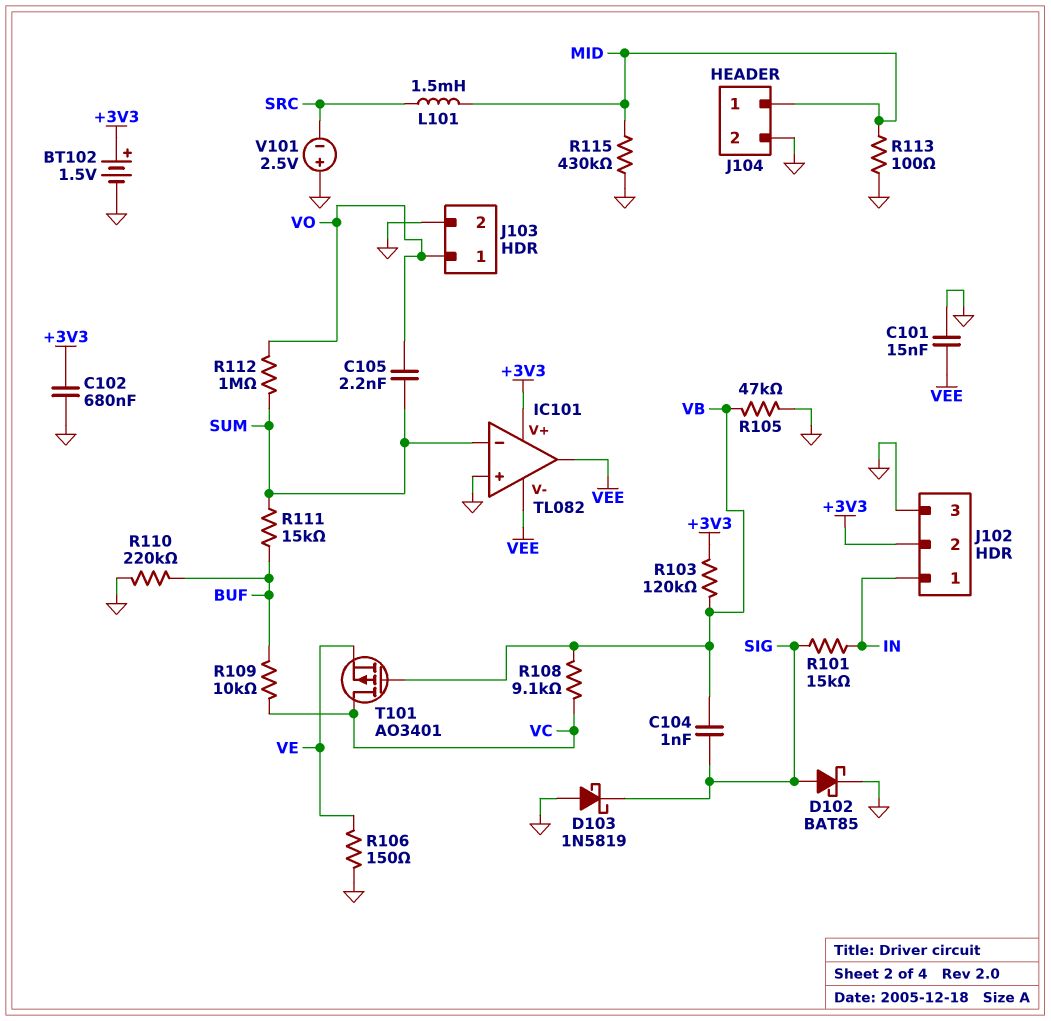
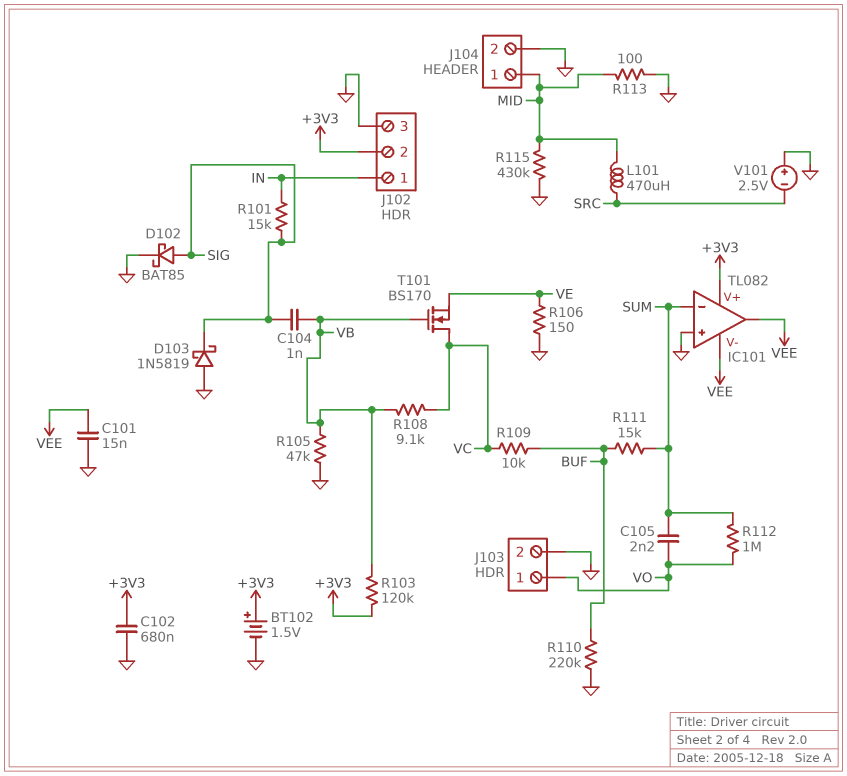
L101: 1.5mH (MID, SRC) -> 470uH (MID, SRC)
T101: PMOS AO3401 (G VB, D VC, S VE) -> NMOS BS170 (G VB, D VC, S VE)

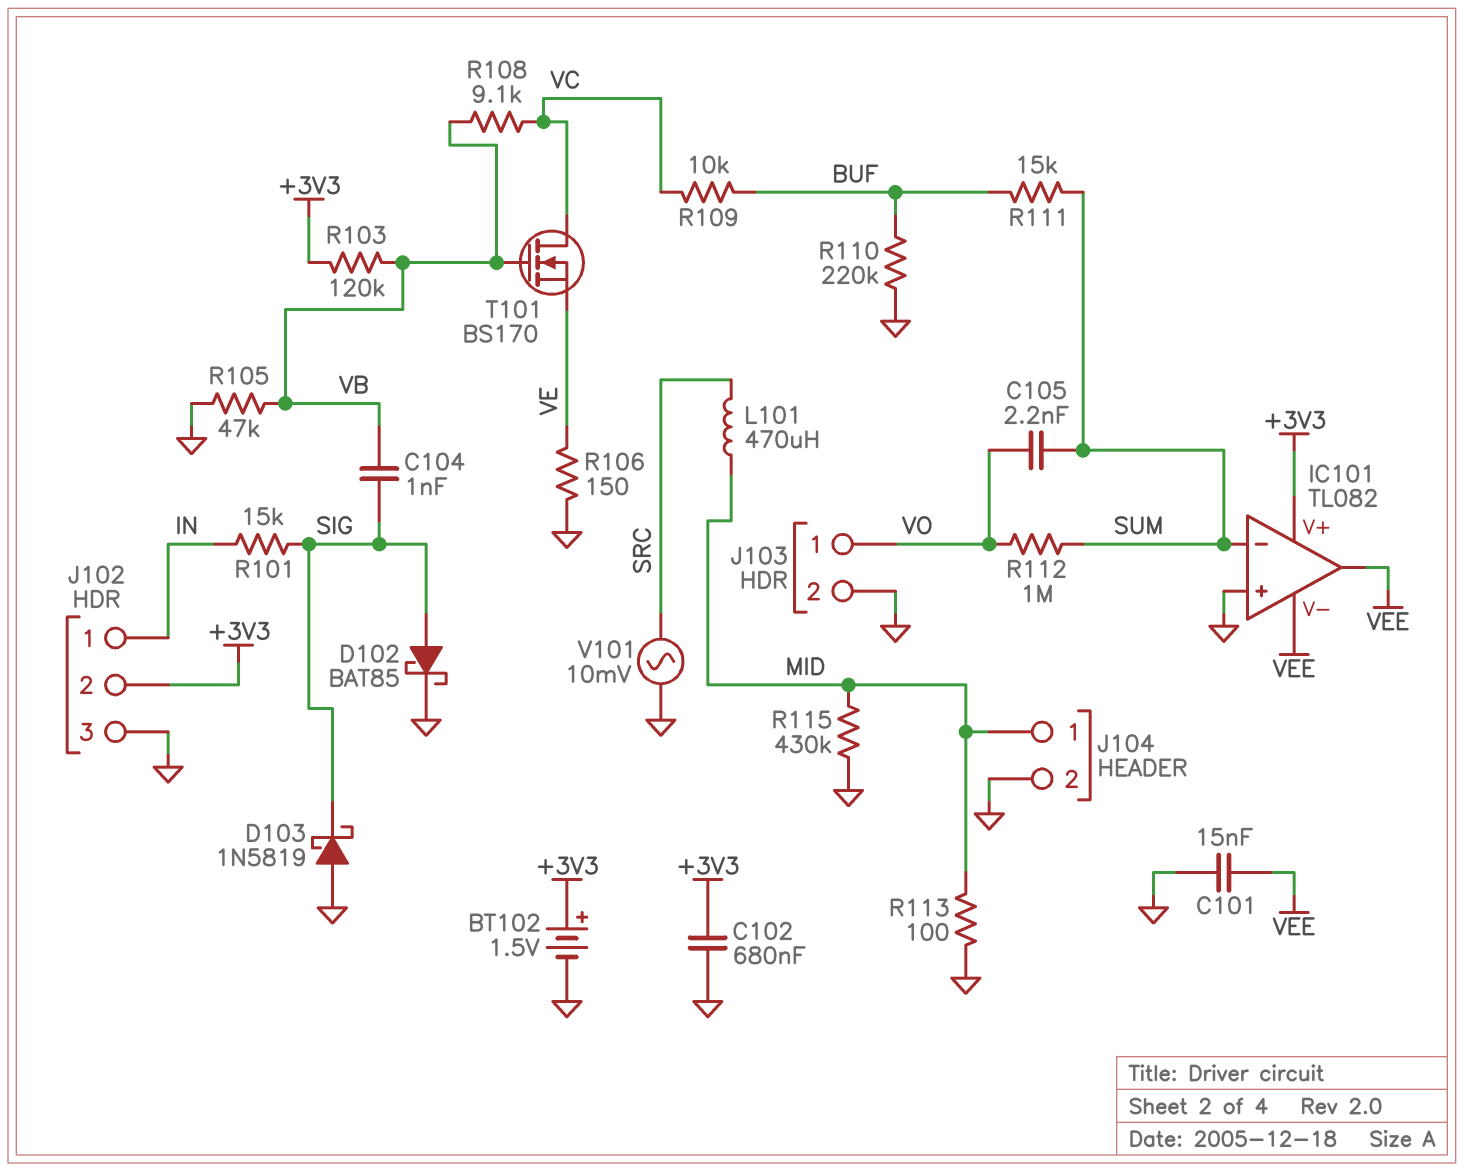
V101: 2.5V (plus GND, minus SRC) -> AC 10mV (GND, SRC)

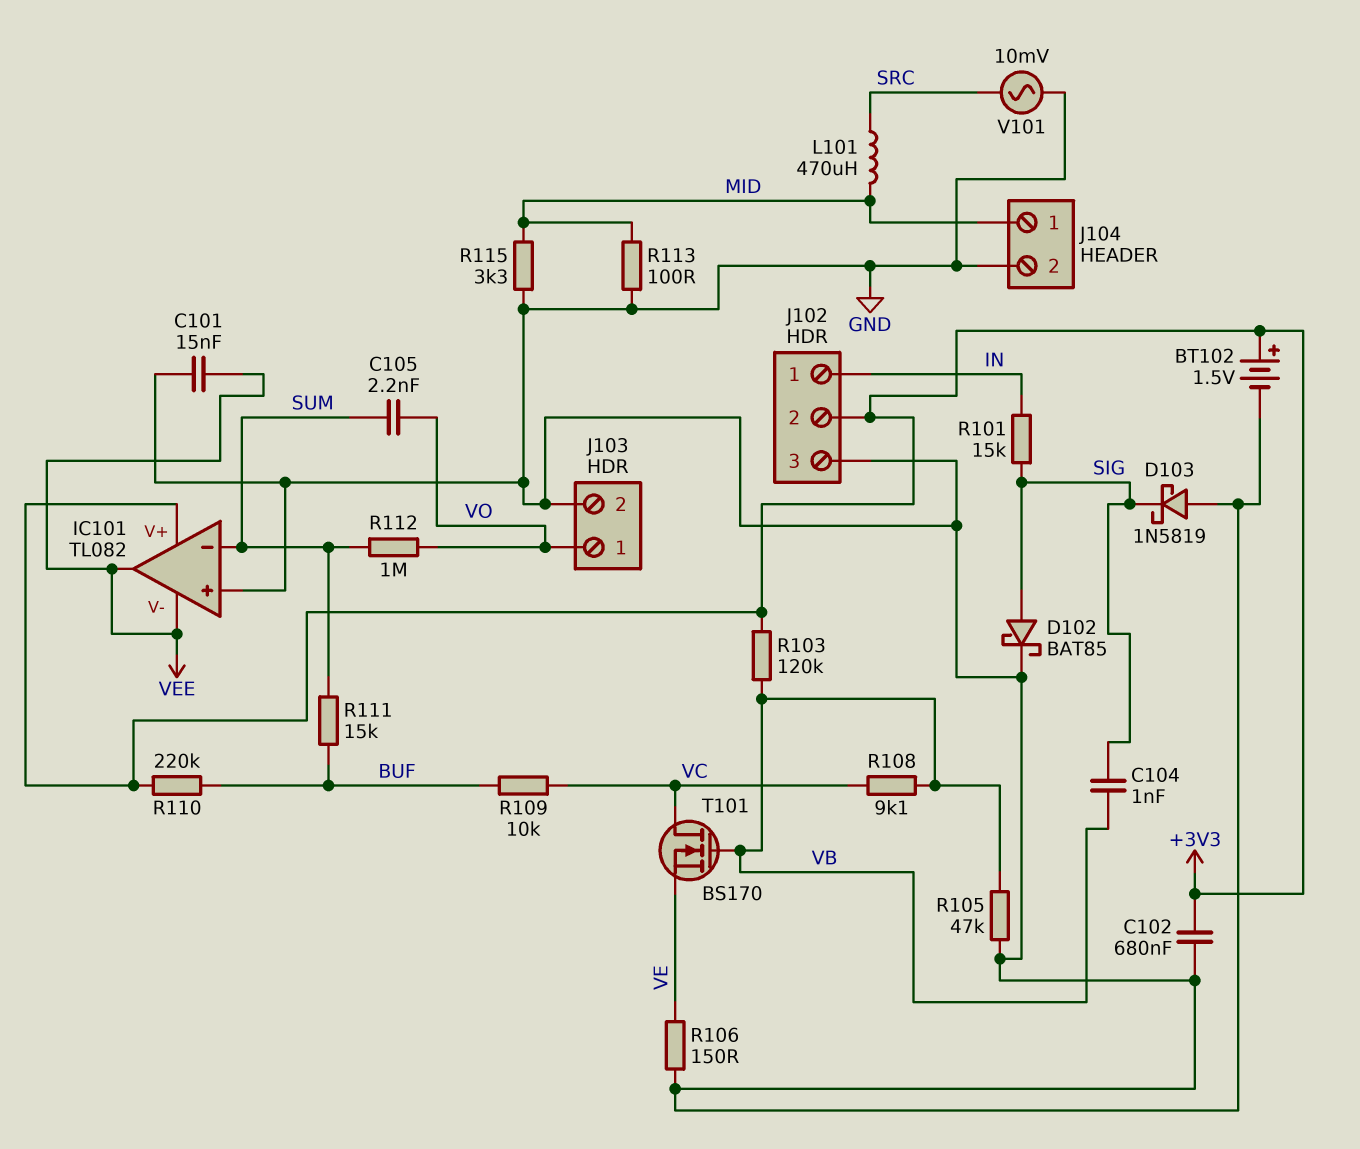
R110: 220k (BUF, GND) -> 220k (+3V3, BUF)
R115: 430k (GND, MID) -> 3.3k (GND, MID)

